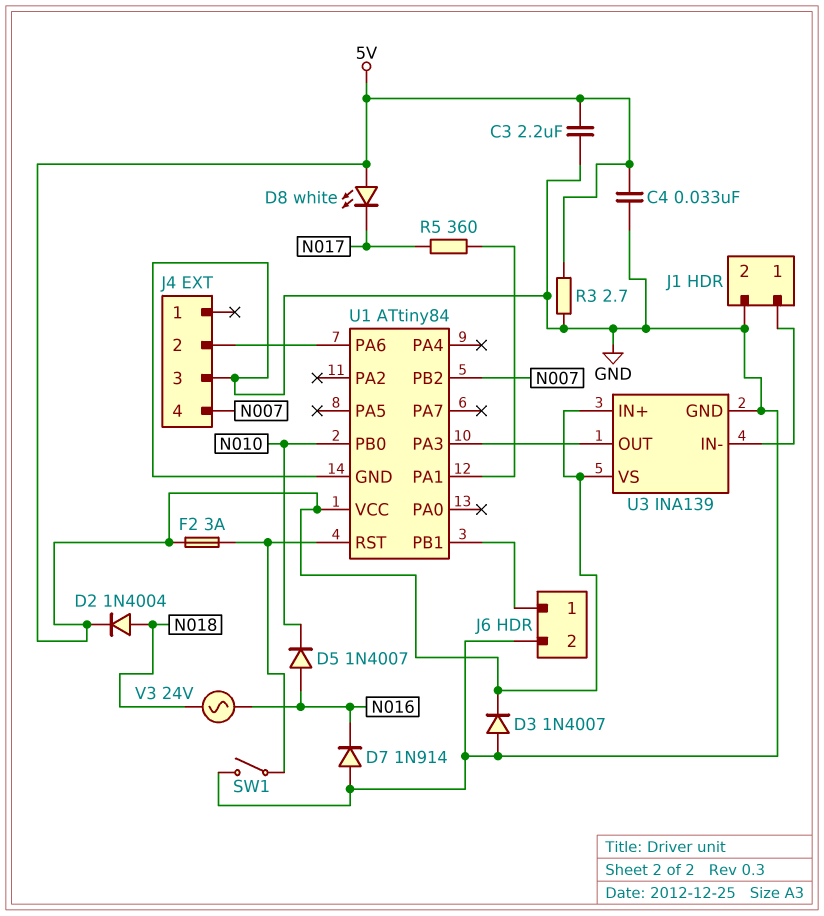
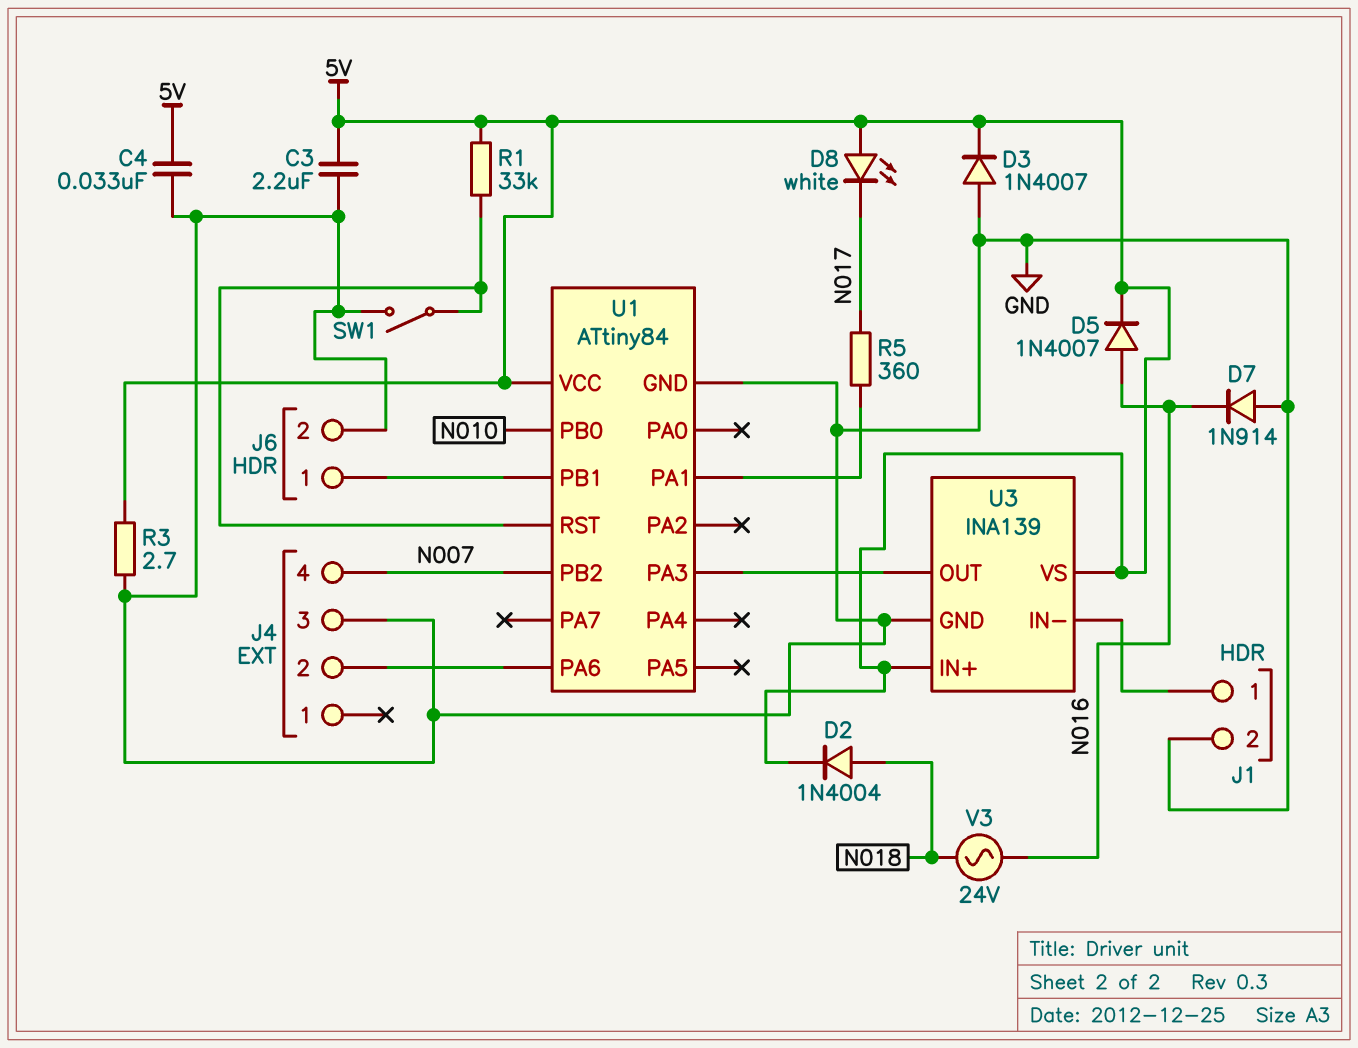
D5: diode 1N4007 (A N016, K N010) -> diode 1N4007 (A N016, K 5V)
F2: 3A (5V, U1/RST) -> none
R1: none -> 33k (5V, U1/RST)

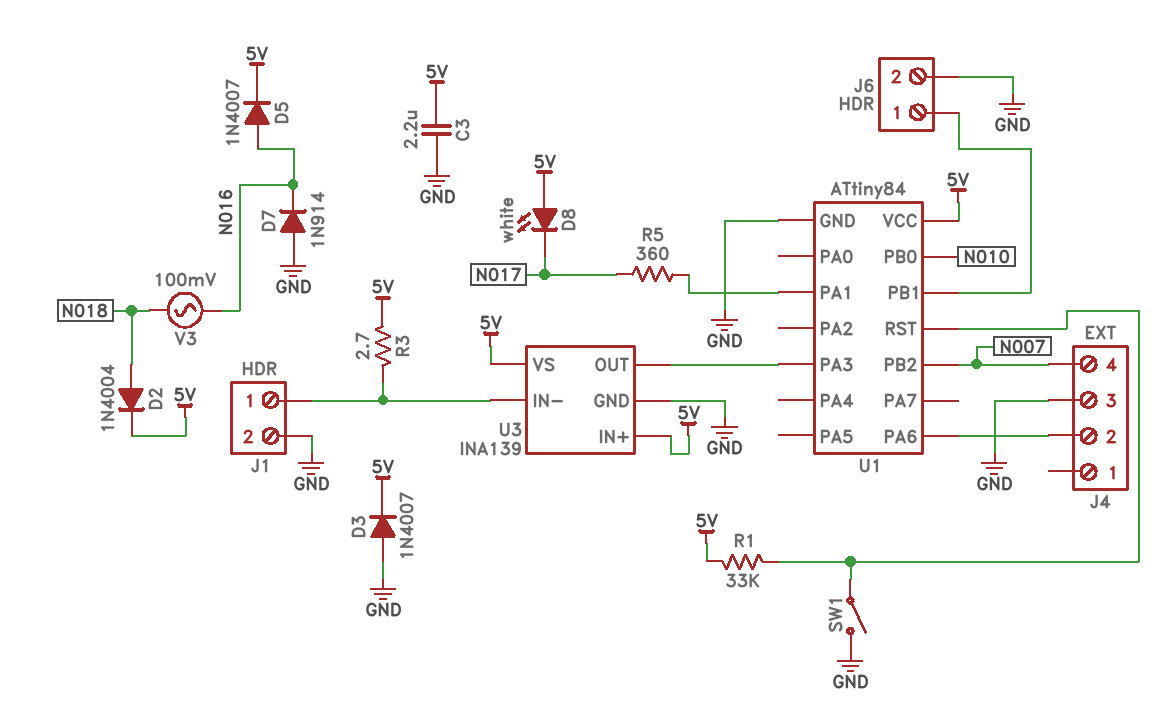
C4: 33nF (5V, GND) -> none
R3: 2.7 (5V, GND) -> 2.7 (5V, J1/1)
V3: AC 24V (N016, N018) -> AC 100mV (N016, N018)

